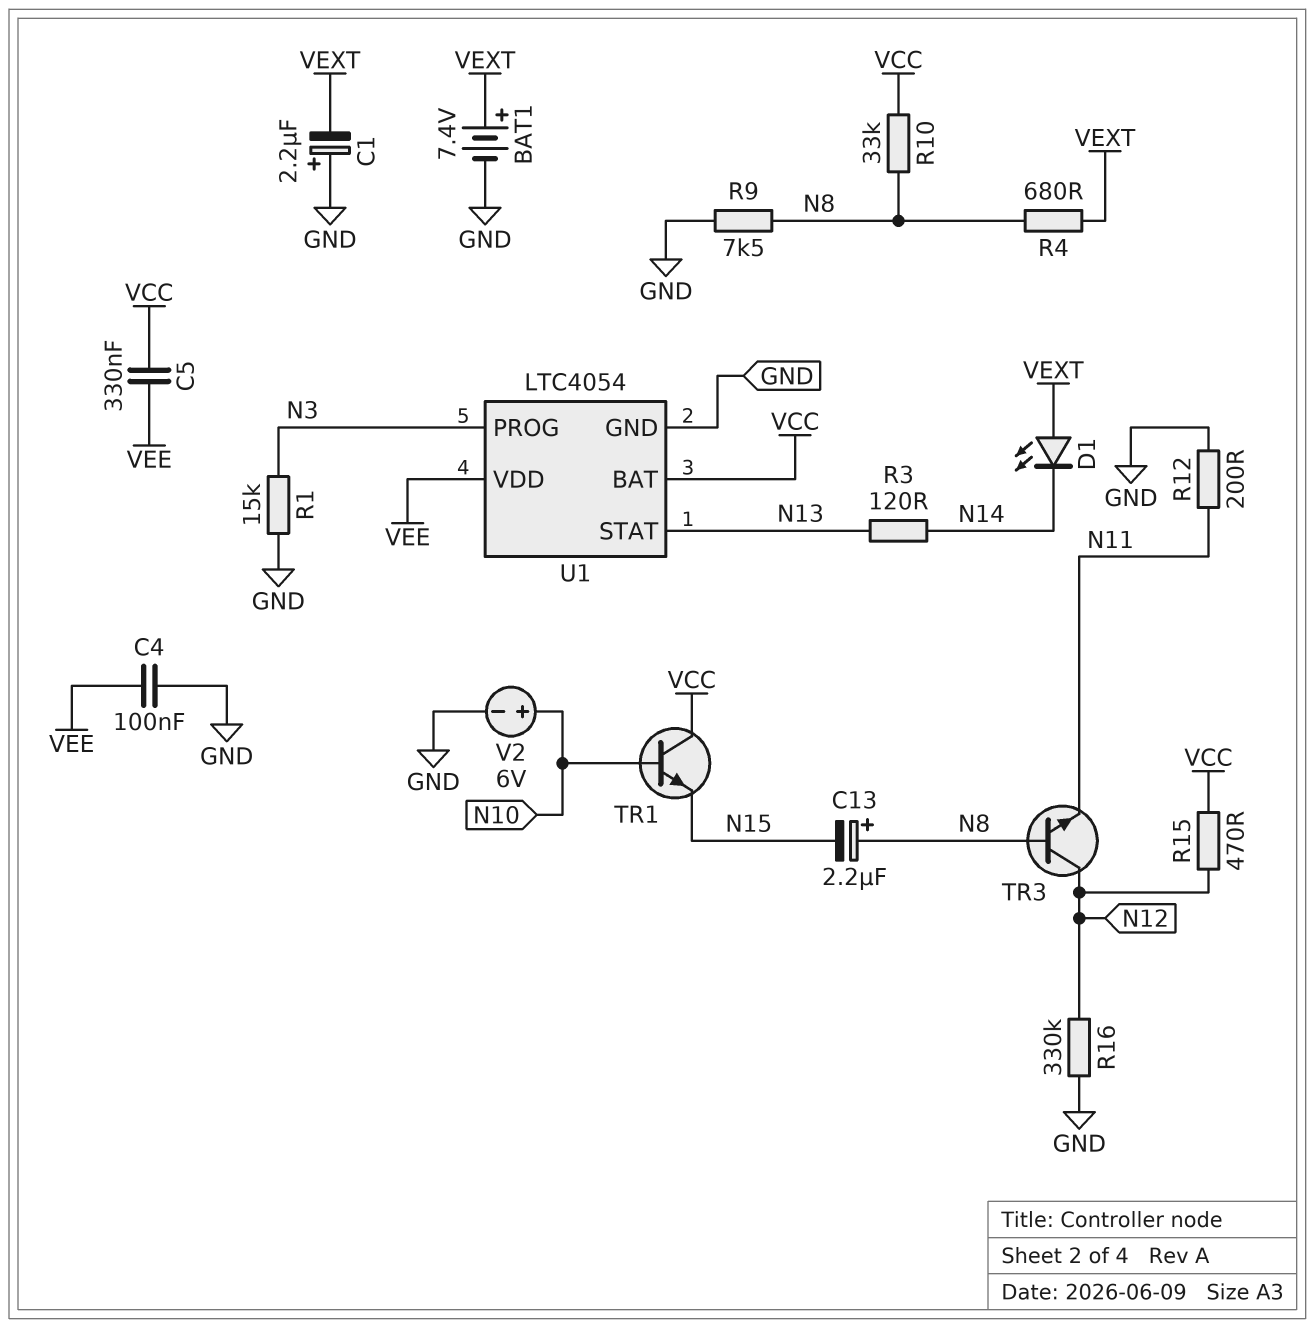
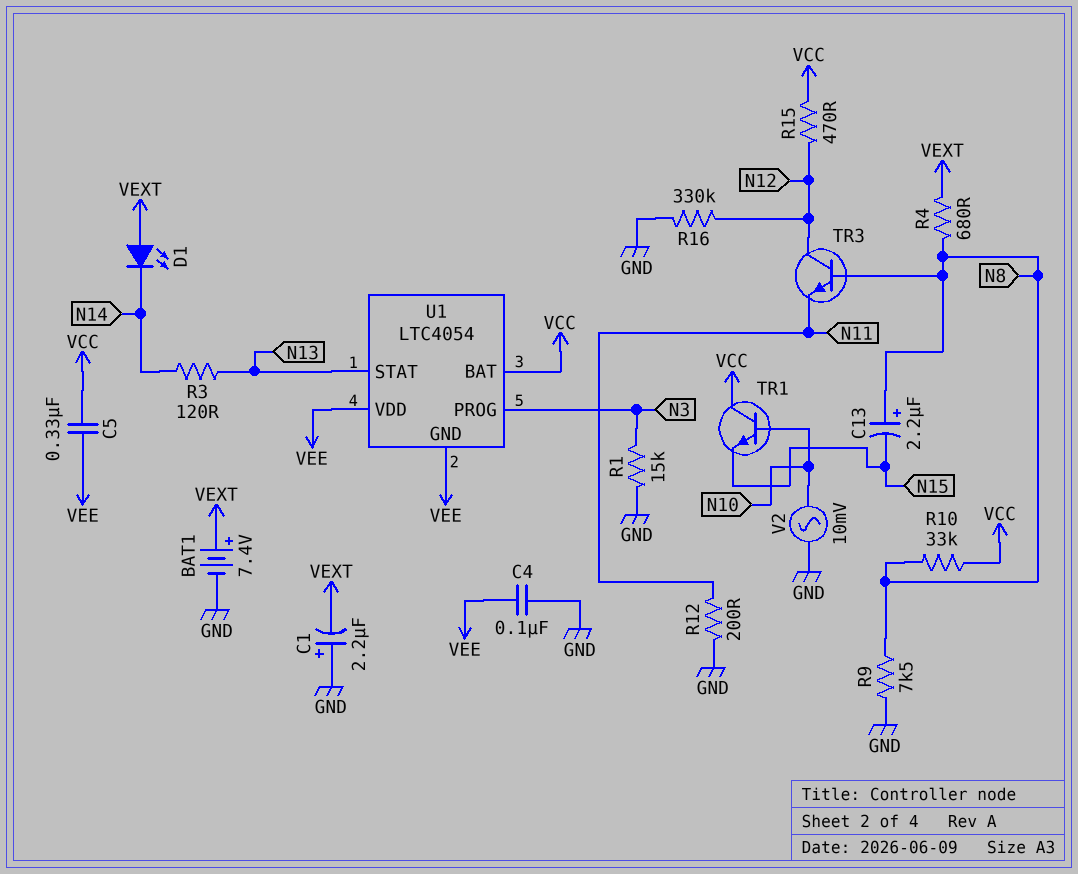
U1 pin GND: GND -> VEE
V2: 6V (plus N10, minus GND) -> AC 10mV (GND, N10)

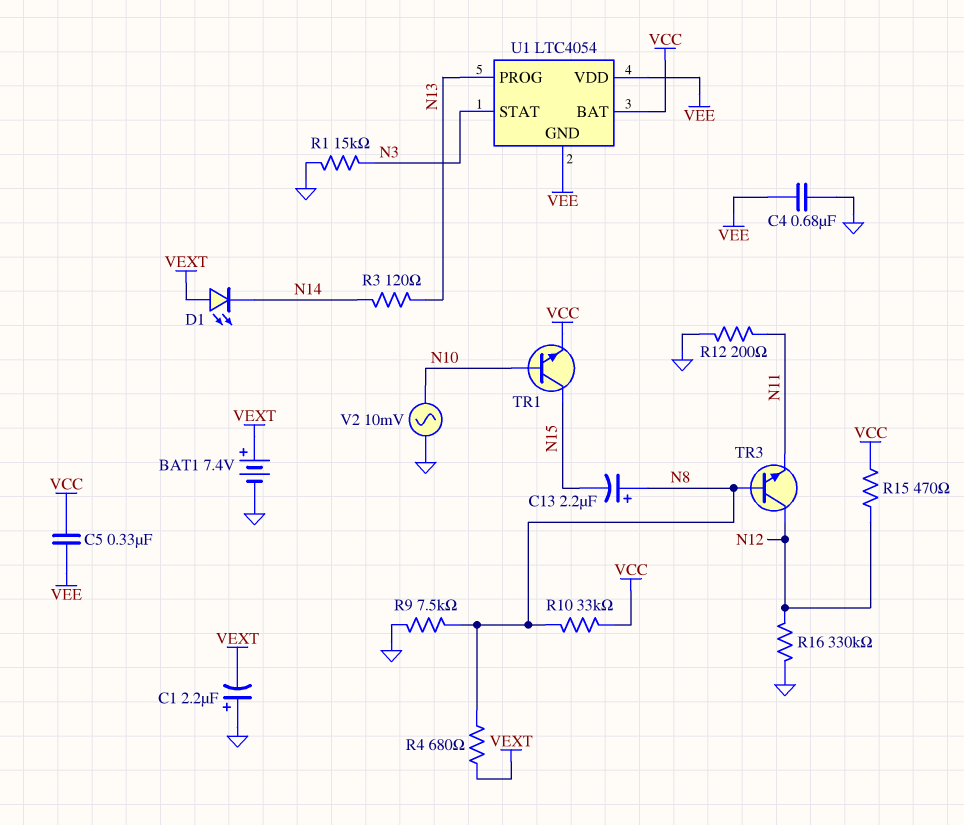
C4: 100nF (GND, VEE) -> 680nF (GND, VEE)
TR1: NPN (B N10, C VCC, E N15) -> NPN (B N10, C N15, E VCC)
U1 pin PROG: N3 -> N13
U1 pin STAT: N13 -> N3

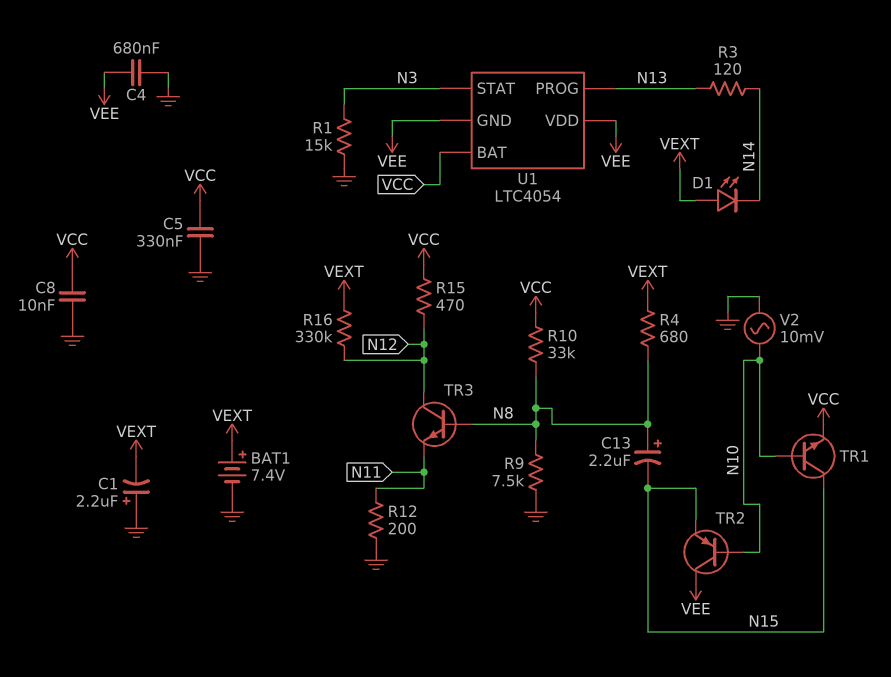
C5: 330nF (VCC, VEE) -> 330nF (GND, VCC)
C8: none -> 10nF (GND, VCC)
R16: 330k (GND, N12) -> 330k (N12, VEXT)
TR2: none -> PNP (B N10, C VEE, E N15)

